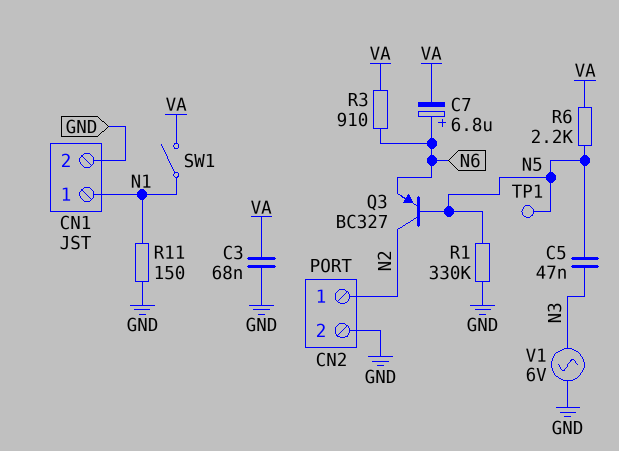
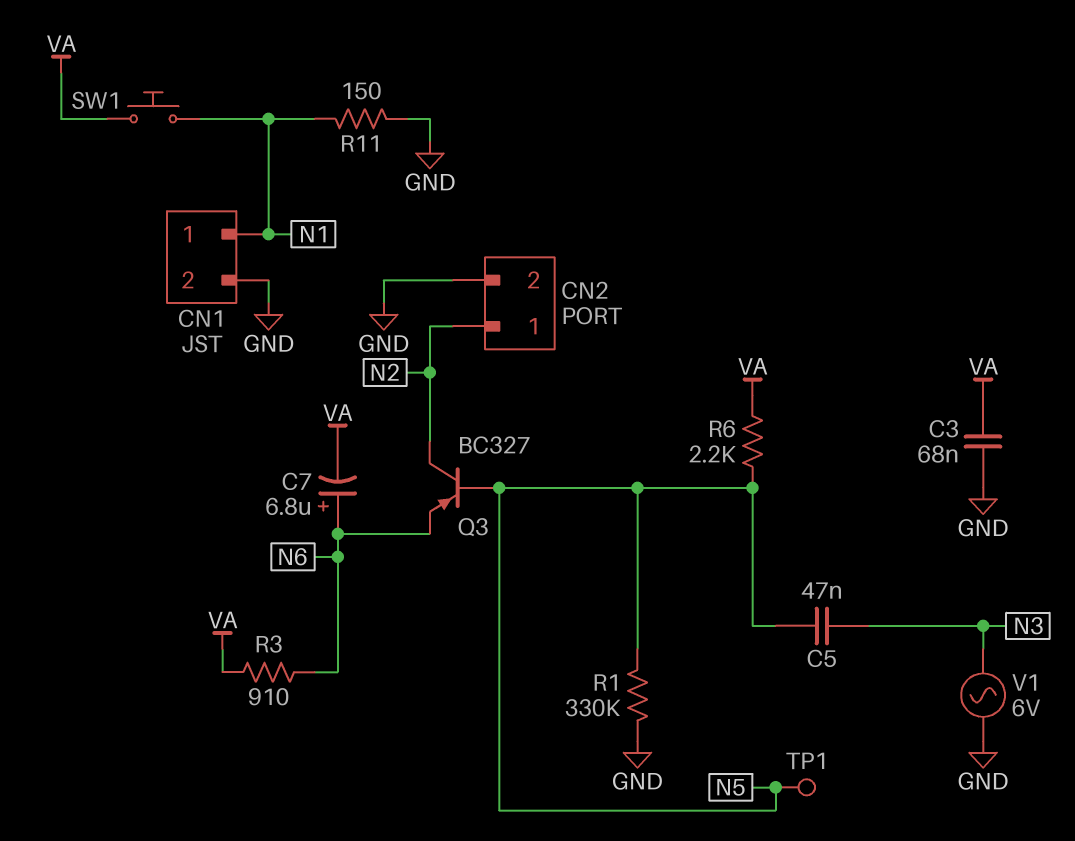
SW1: switch (N1, VA) -> button (N1, VA)

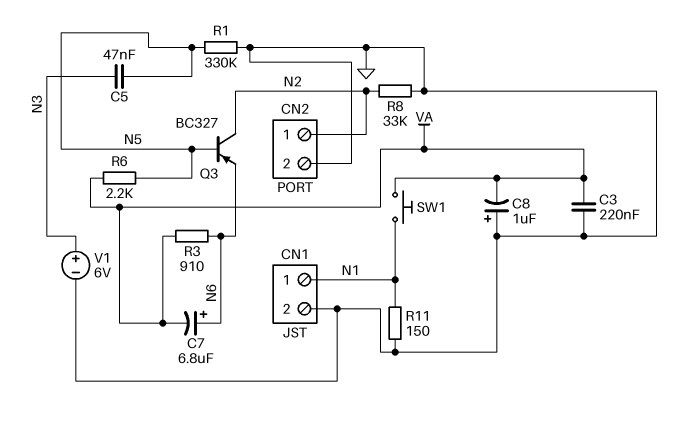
C3: 68nF (GND, VA) -> 220nF (GND, VA)
C8: none -> 1uF (plus GND, minus VA)
R8: none -> 33k (GND, N2)
TP1: test point (N5) -> none
V1: AC 6V (GND, N3) -> 6V (plus N3, minus GND)

